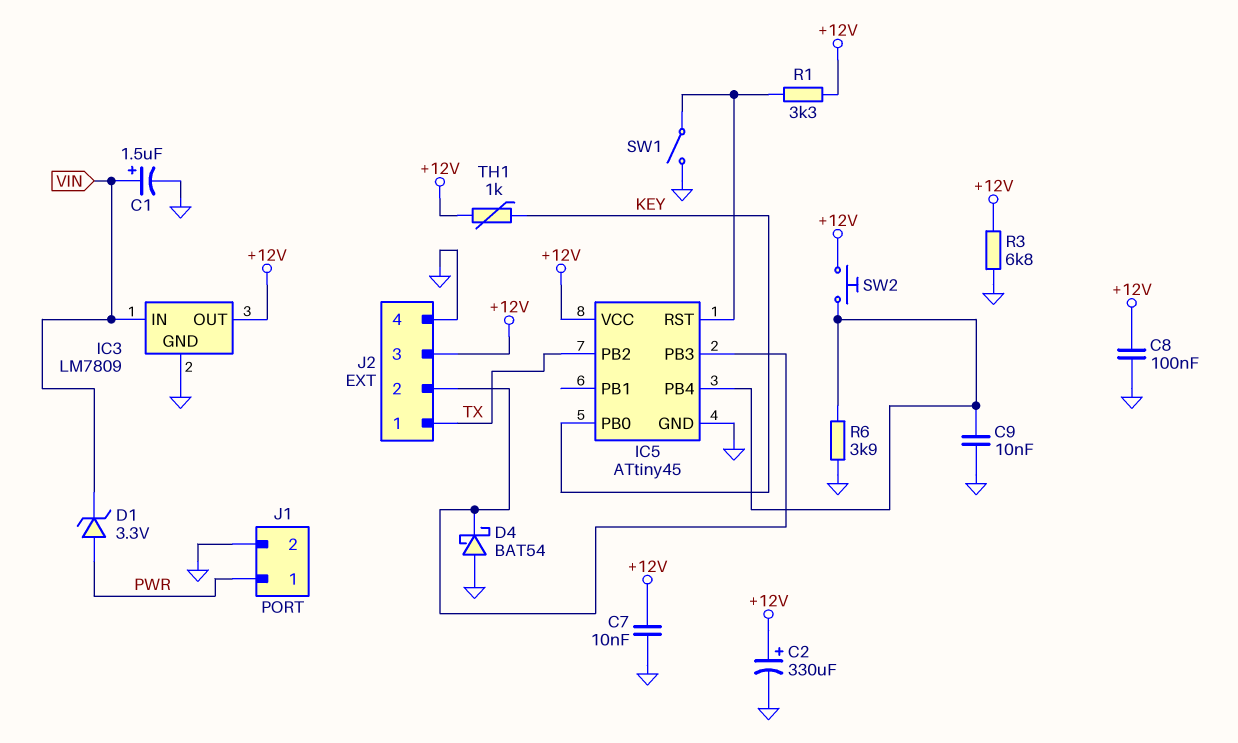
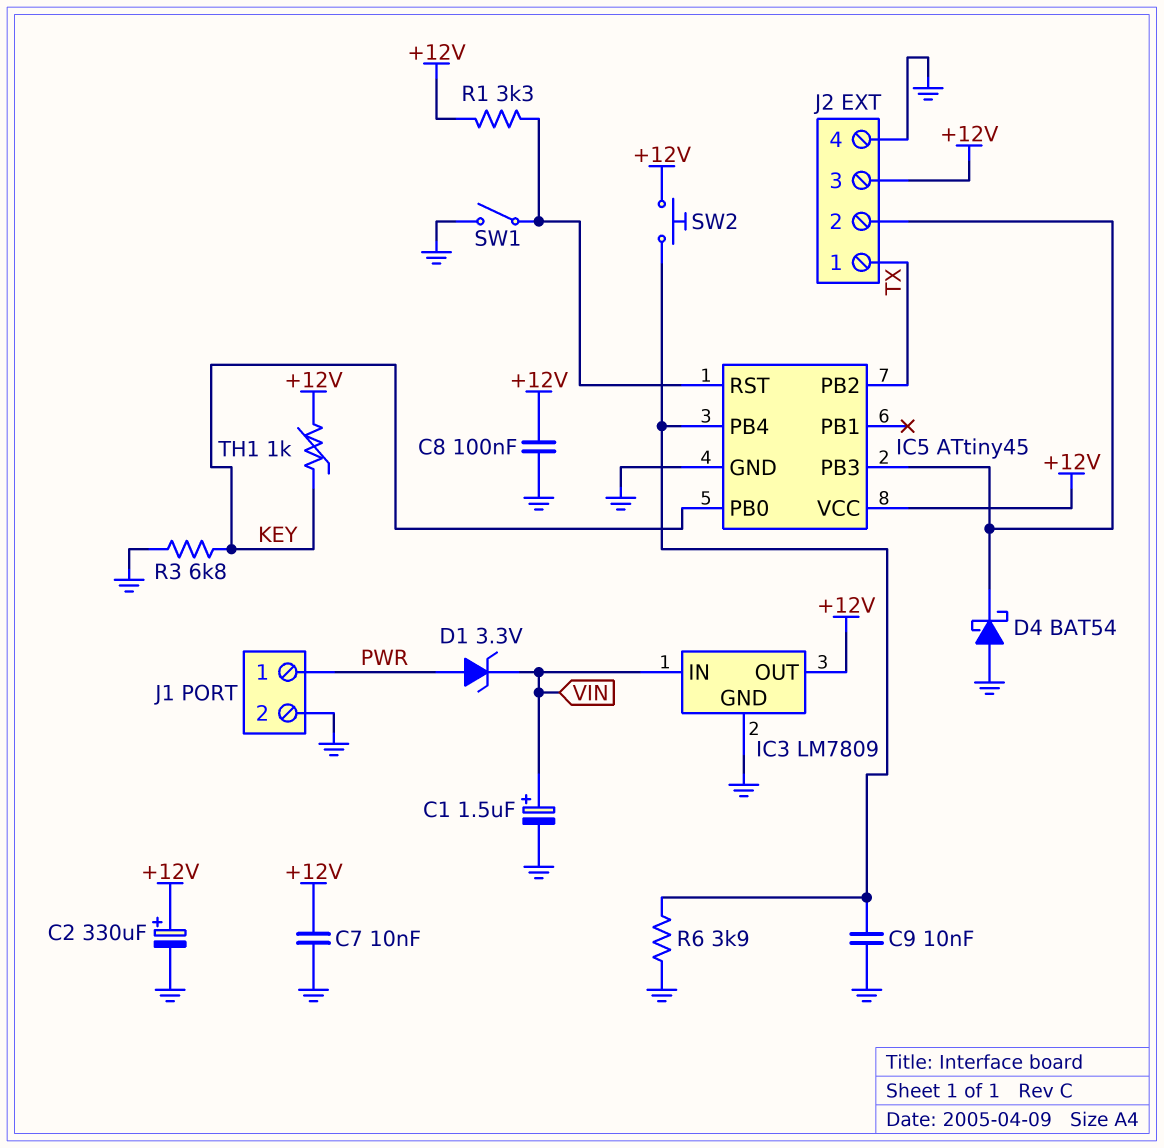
R3: 6.8k (+12V, GND) -> 6.8k (GND, KEY)

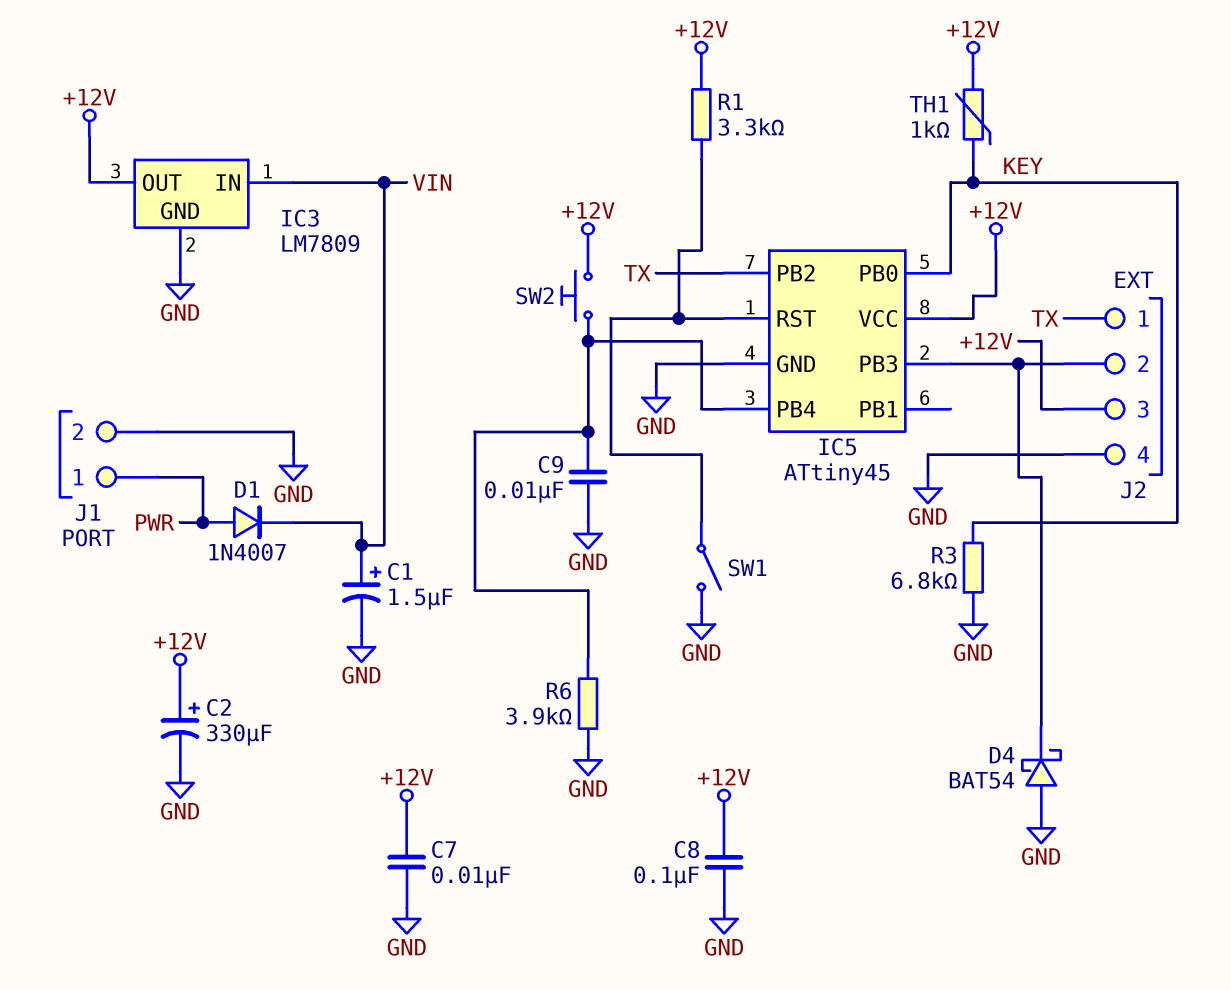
D1: zener 3.3V (A PWR, K VIN) -> diode 1N4007 (A PWR, K VIN)

